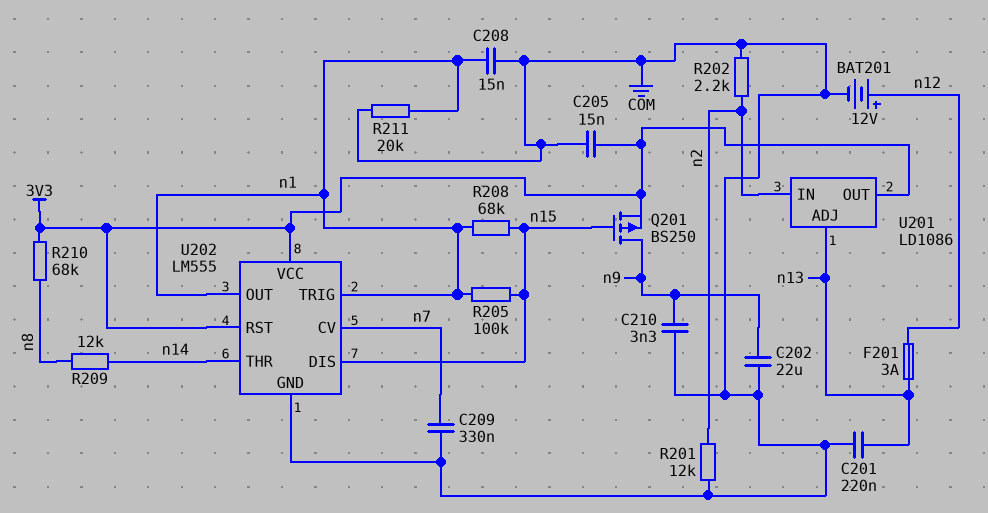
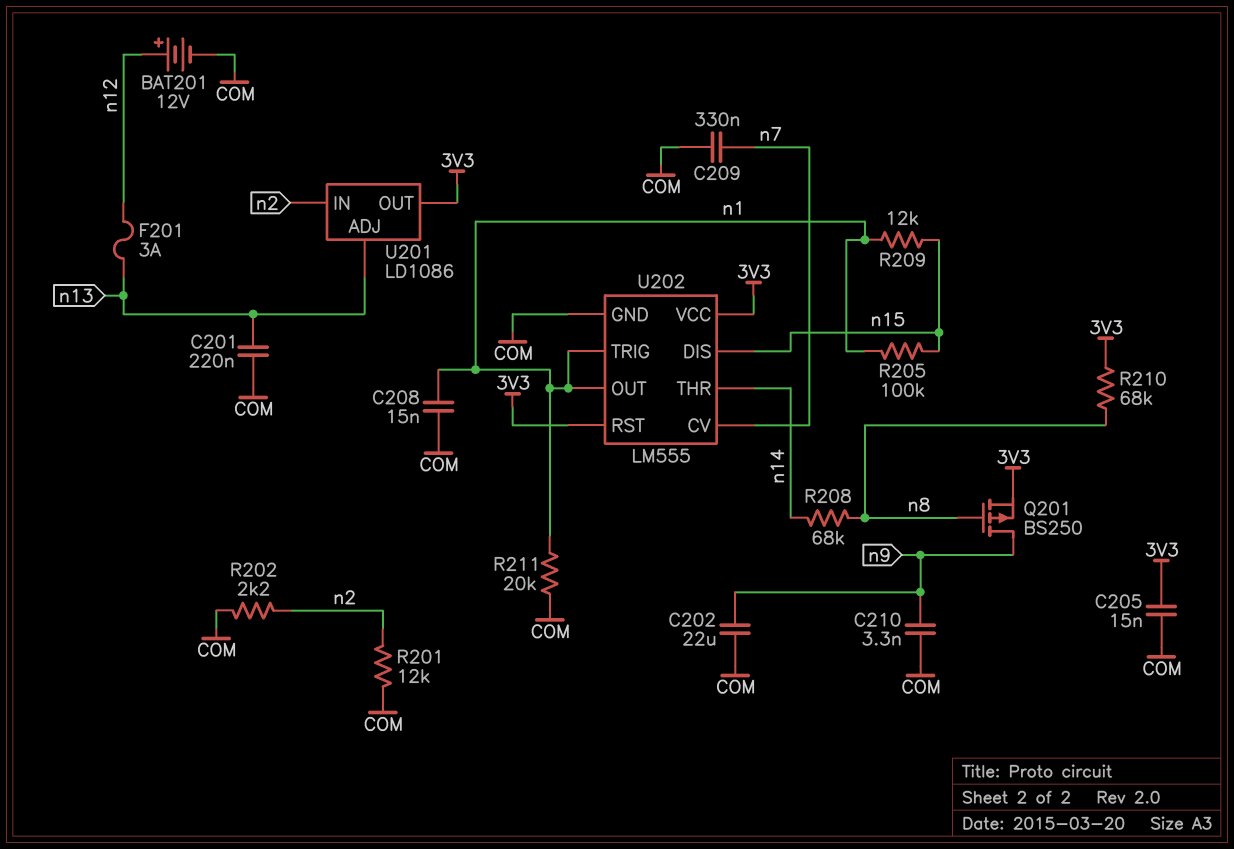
Q201: PMOS BS250 (G n15, D n9, S 3V3) -> PMOS BS250 (G n8, D n9, S 3V3)
R208: 68k (n1, n15) -> 68k (n8, n14)
R209: 12k (n8, n14) -> 12k (n1, n15)

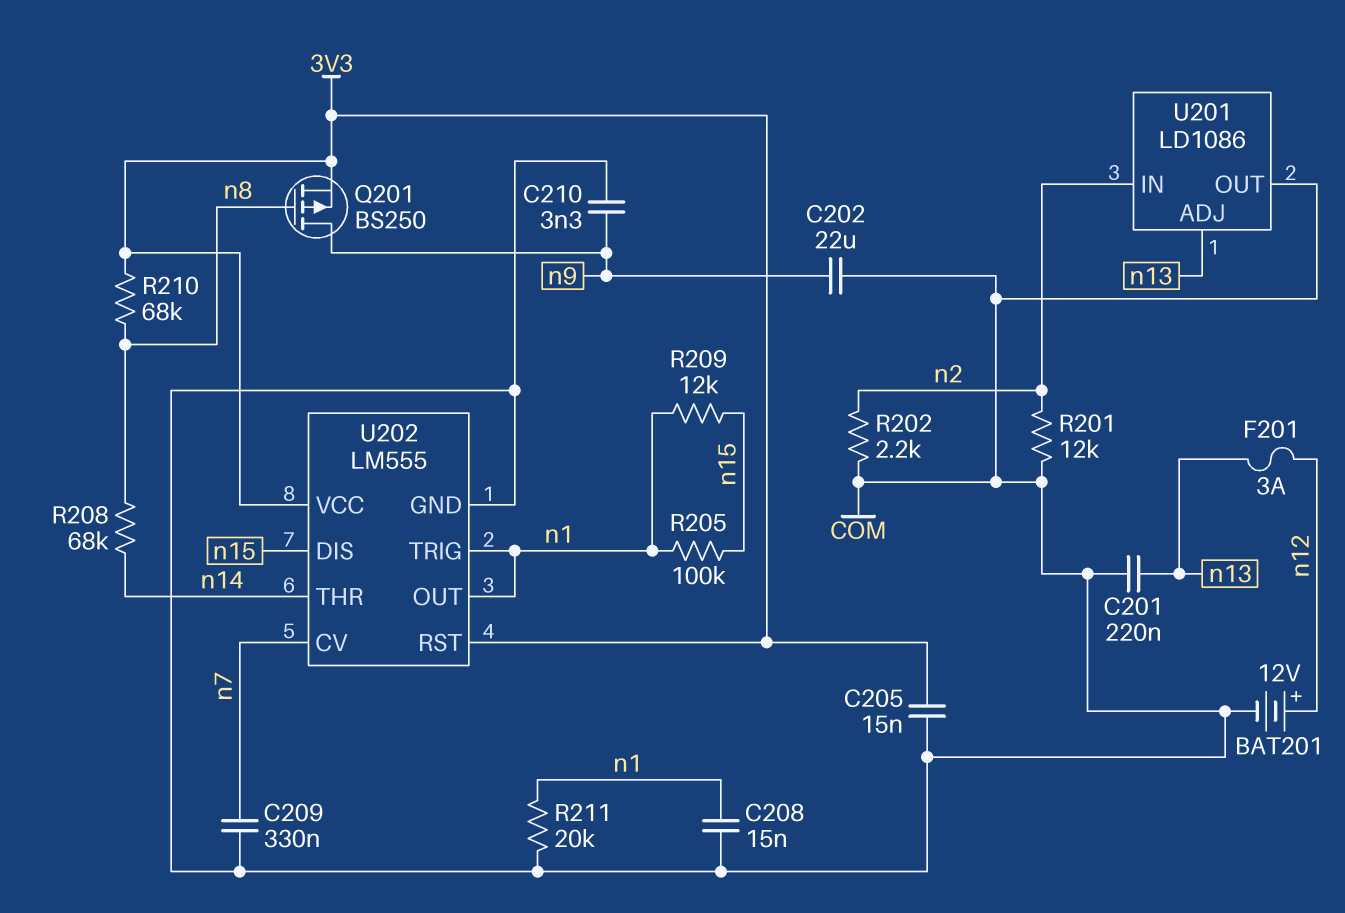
U201 pin OUT: 3V3 -> COM

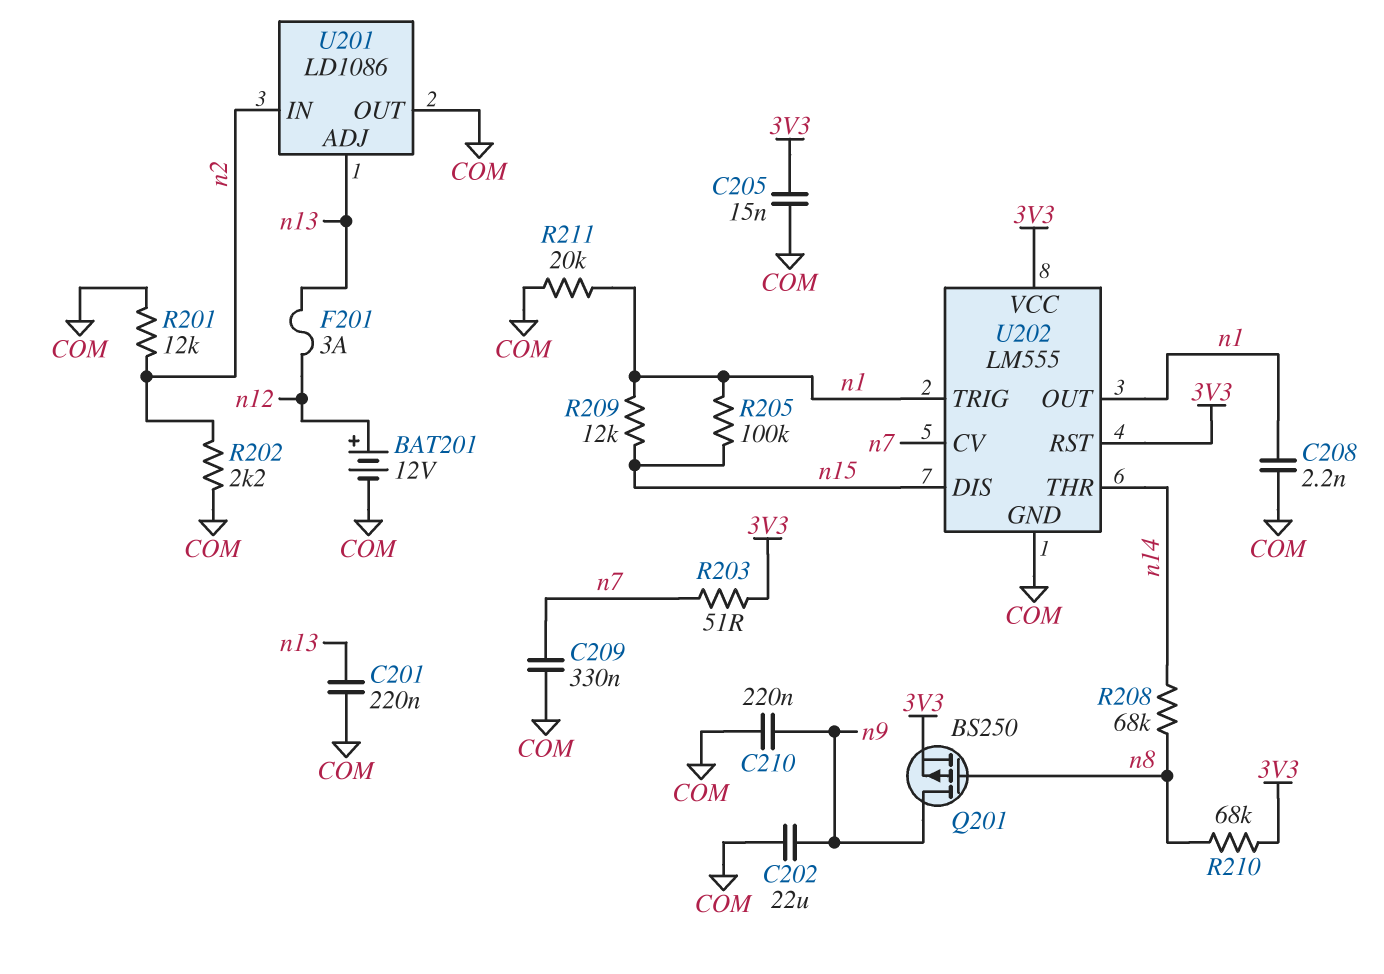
C208: 15nF (COM, n1) -> 2.2nF (COM, n1)
C210: 3.3nF (COM, n9) -> 220nF (COM, n9)
R203: none -> 51 (3V3, n7)

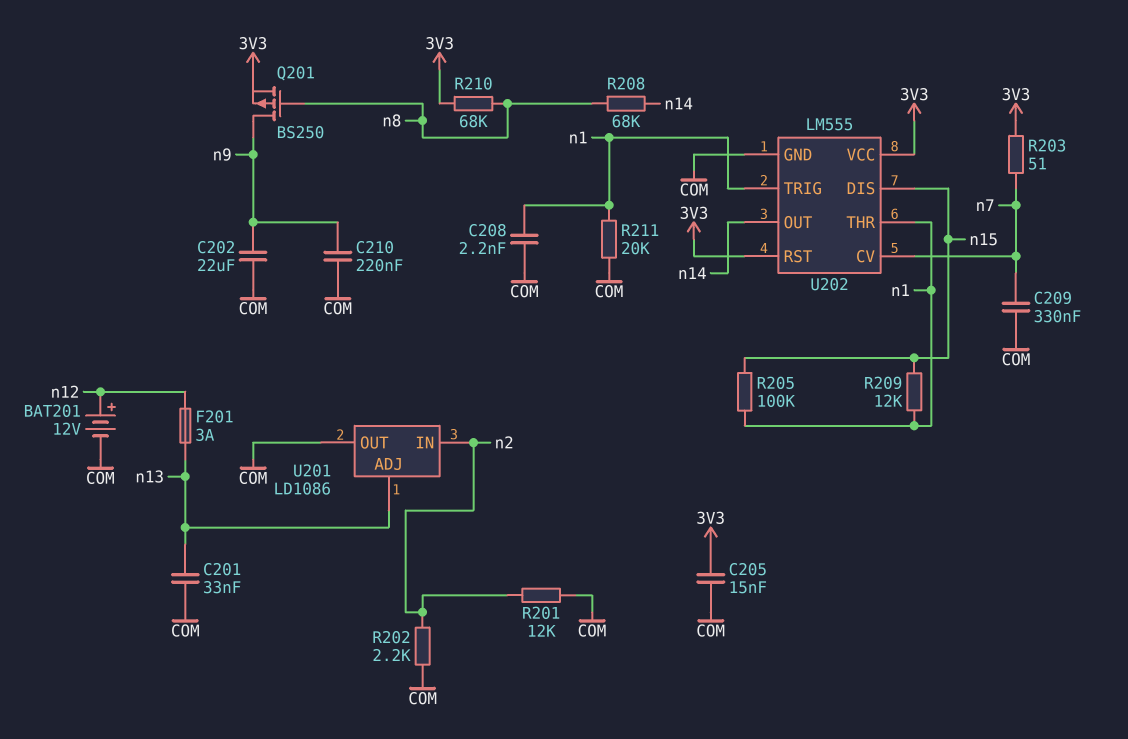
C201: 220nF (COM, n13) -> 33nF (COM, n13)
U202 pin OUT: n1 -> n14
U202 pin THR: n14 -> n1

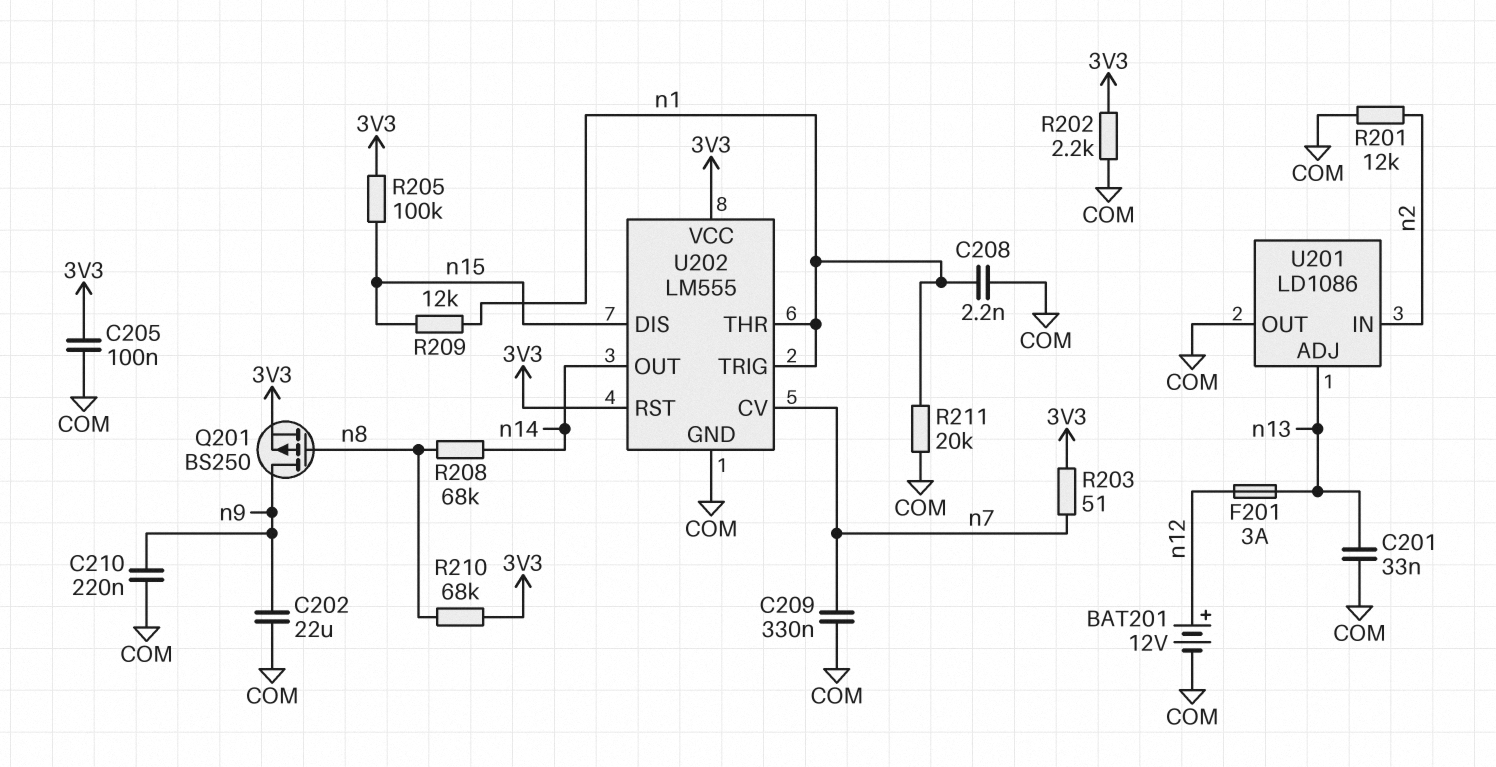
C205: 15nF (3V3, COM) -> 100nF (3V3, COM)
R202: 2.2k (COM, n2) -> 2.2k (3V3, COM)
R205: 100k (n1, n15) -> 100k (3V3, n15)

